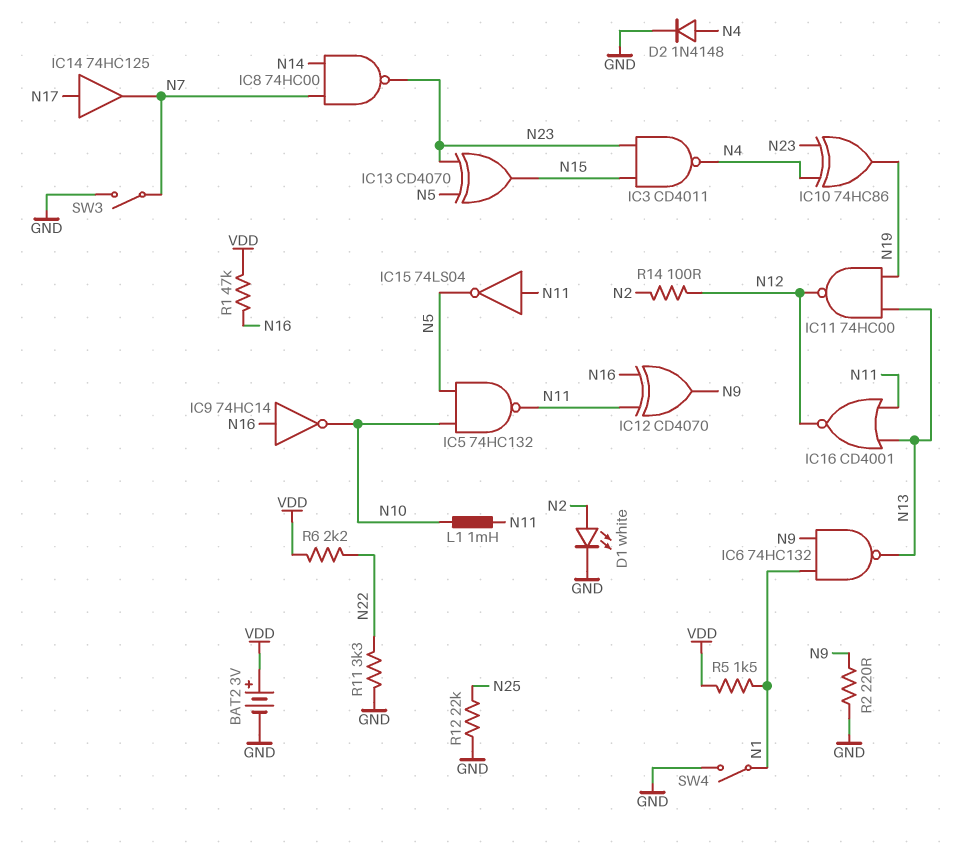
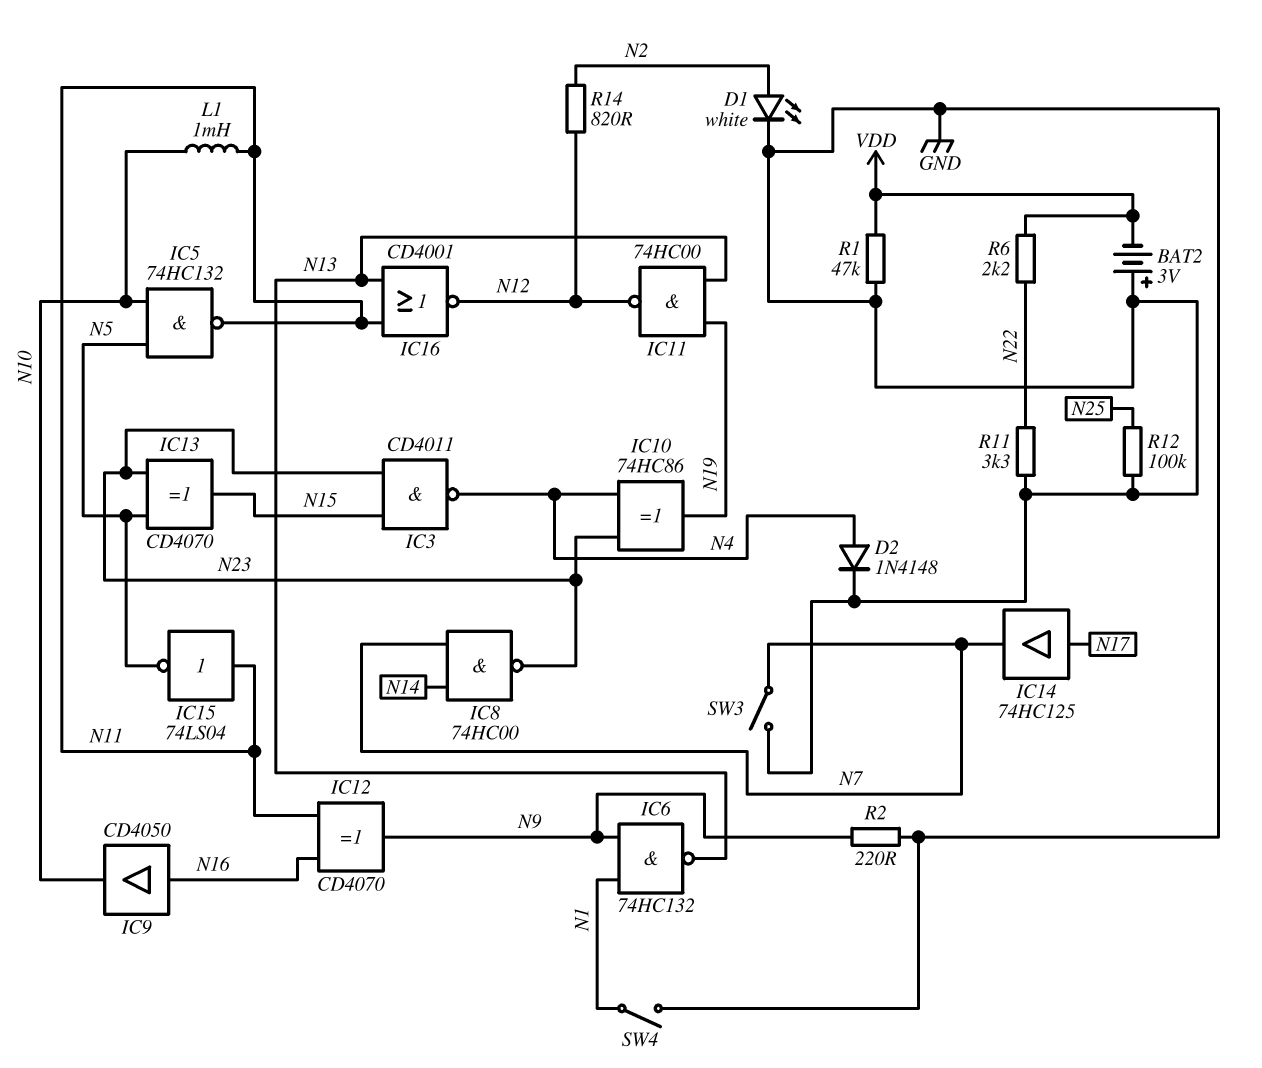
BAT2: 3V (plus VDD, minus GND) -> 3V (plus GND, minus VDD)
IC9: NOT 74HC14 (in N16, out N10) -> buffer CD4050 (in N16, out N10)
R1: 47k (N16, VDD) -> 47k (GND, VDD)
R5: 1.5k (N1, VDD) -> none
R12: 22k (GND, N25) -> 100k (GND, N25)
R14: 100 (N2, N12) -> 820 (N2, N12)

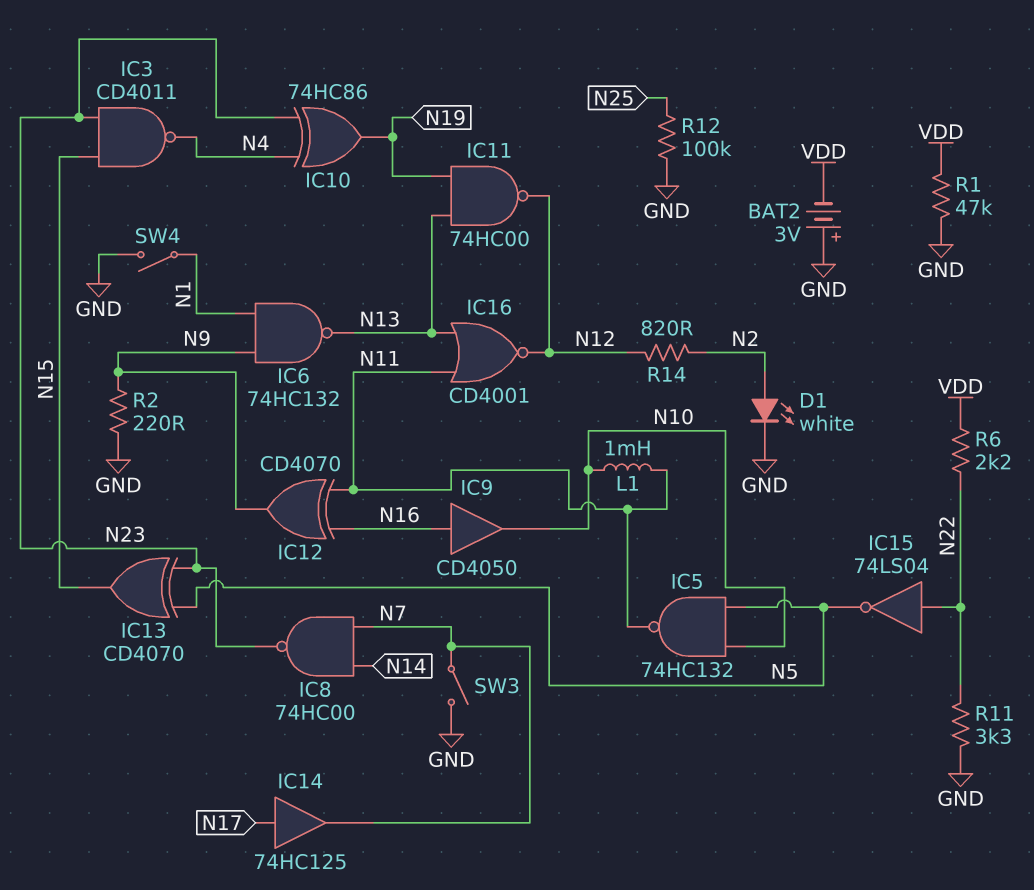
D2: diode 1N4148 (A N4, K GND) -> none
IC15: NOT 74LS04 (in N11, out N5) -> NOT 74LS04 (in N22, out N5)

